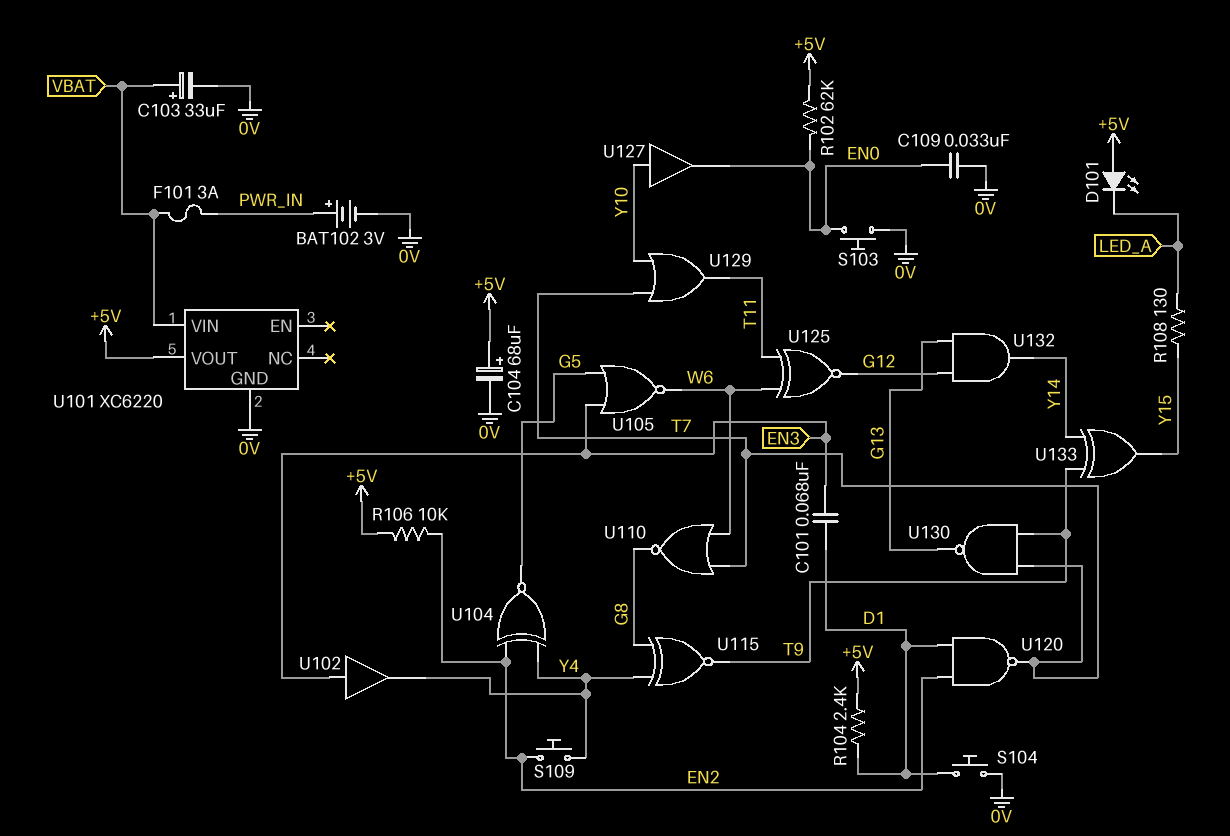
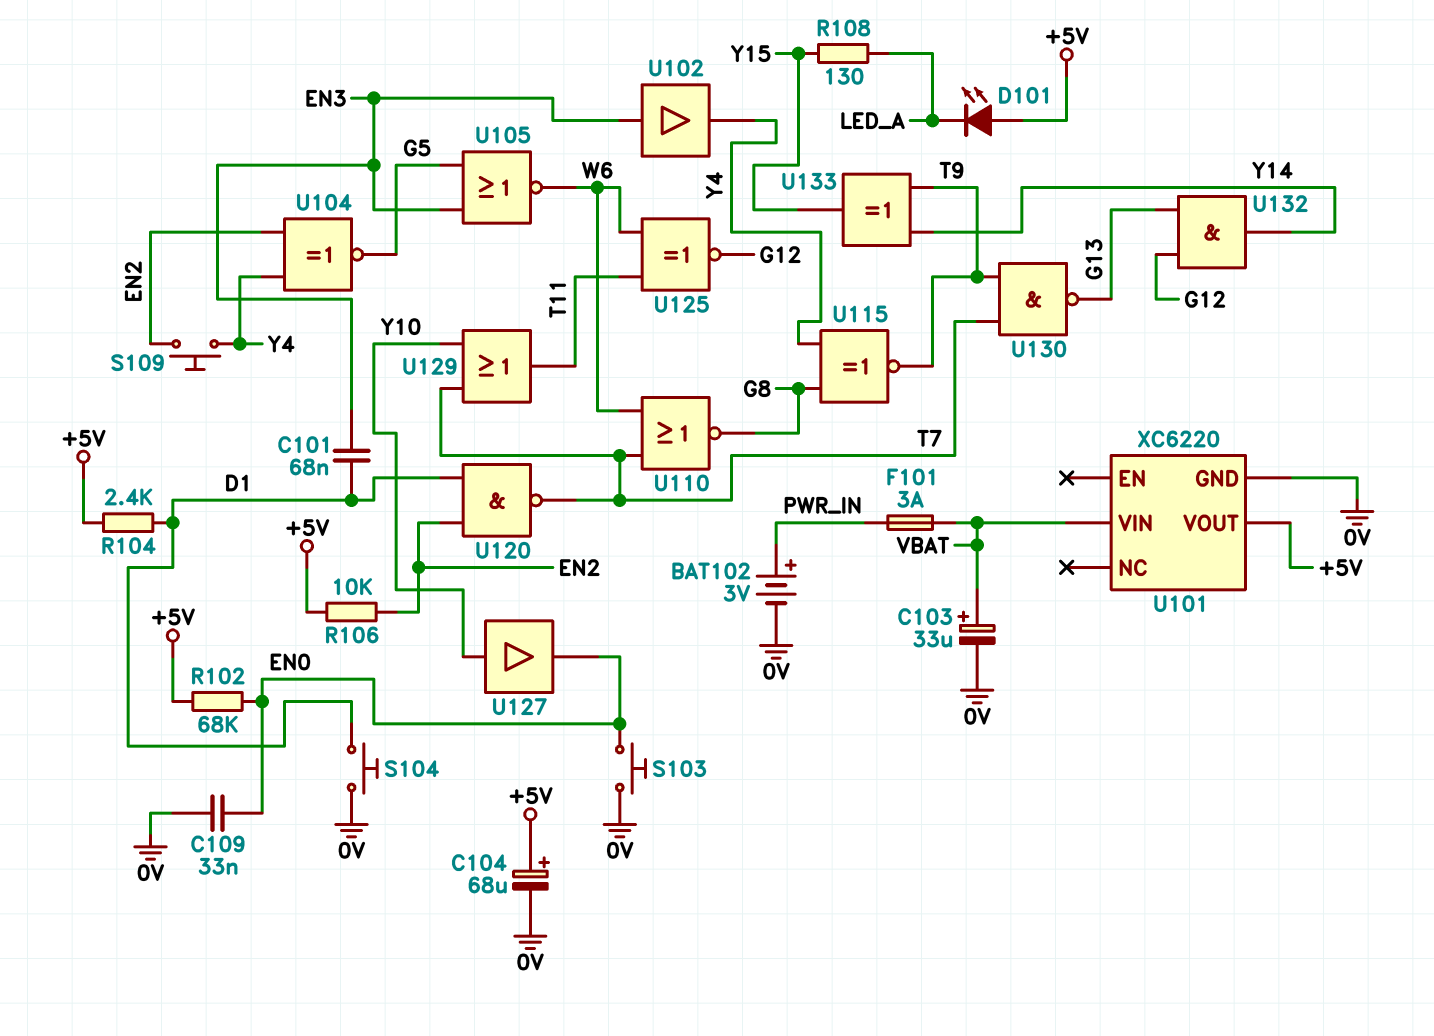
R102: 62k (+5V, EN0) -> 68k (+5V, EN0)

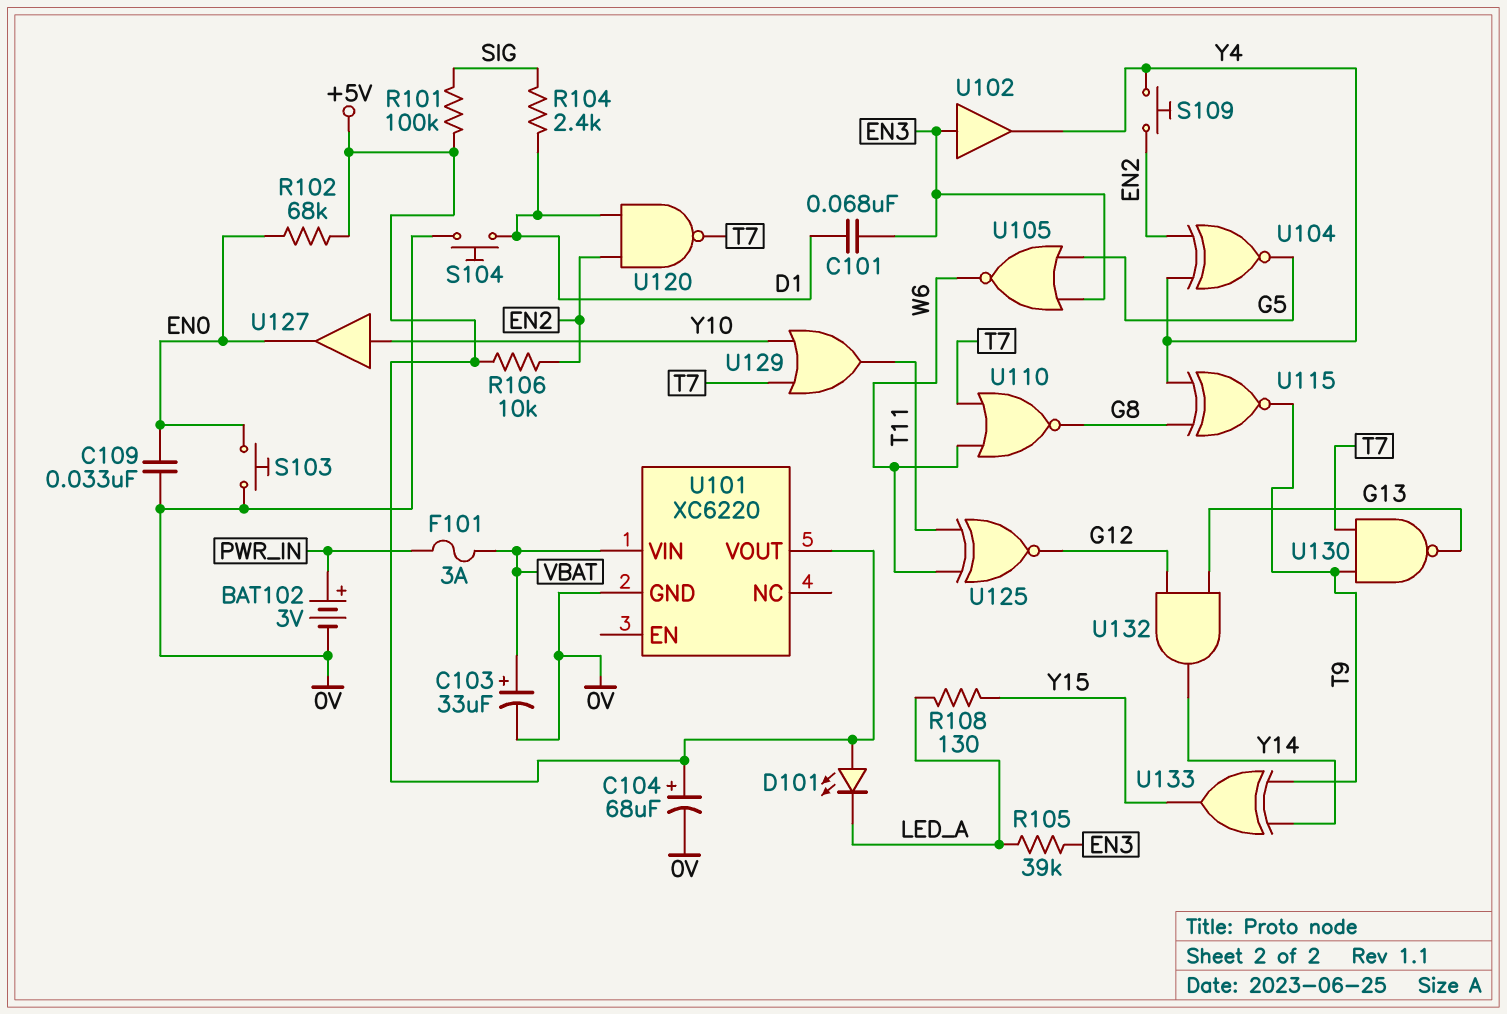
R101: none -> 100k (+5V, SIG)
R104: 2.4k (+5V, D1) -> 2.4k (D1, SIG)
R105: none -> 39k (EN3, LED_A)

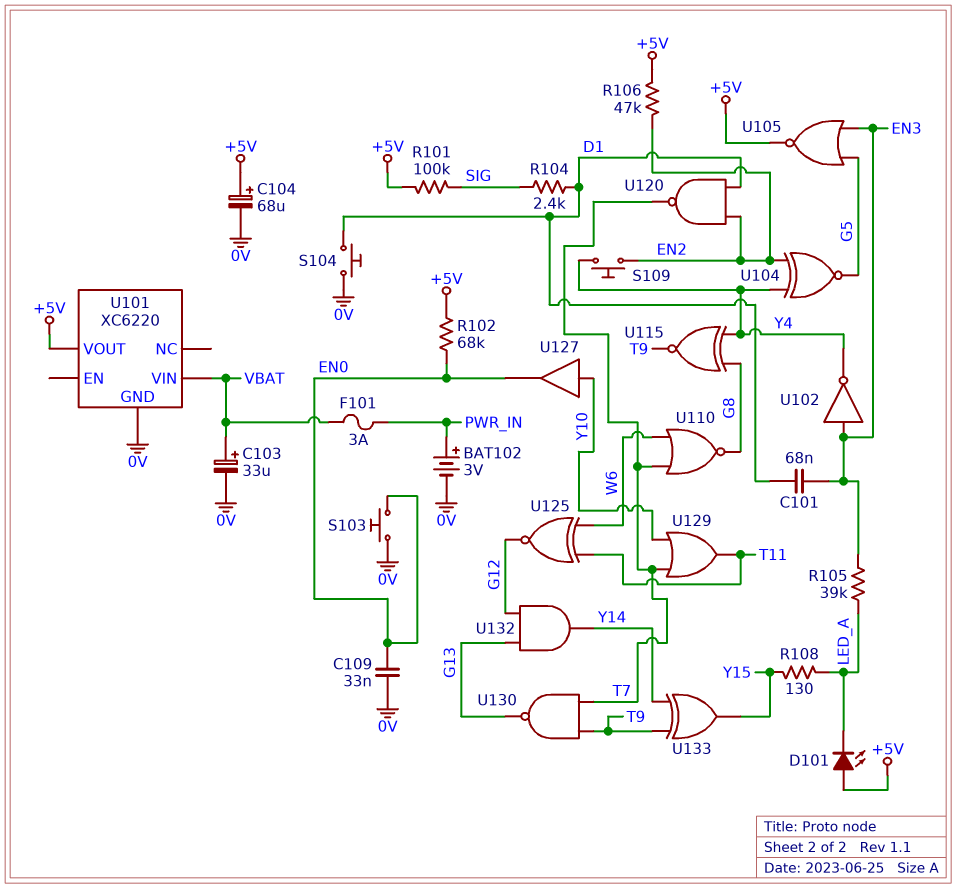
R106: 10k (+5V, EN2) -> 47k (+5V, EN2)
U102: buffer (in EN3, out Y4) -> NOT (in EN3, out Y4)
U105: NOR (in EN3, in G5, out W6) -> NOR (in EN3, in G5, out +5V)

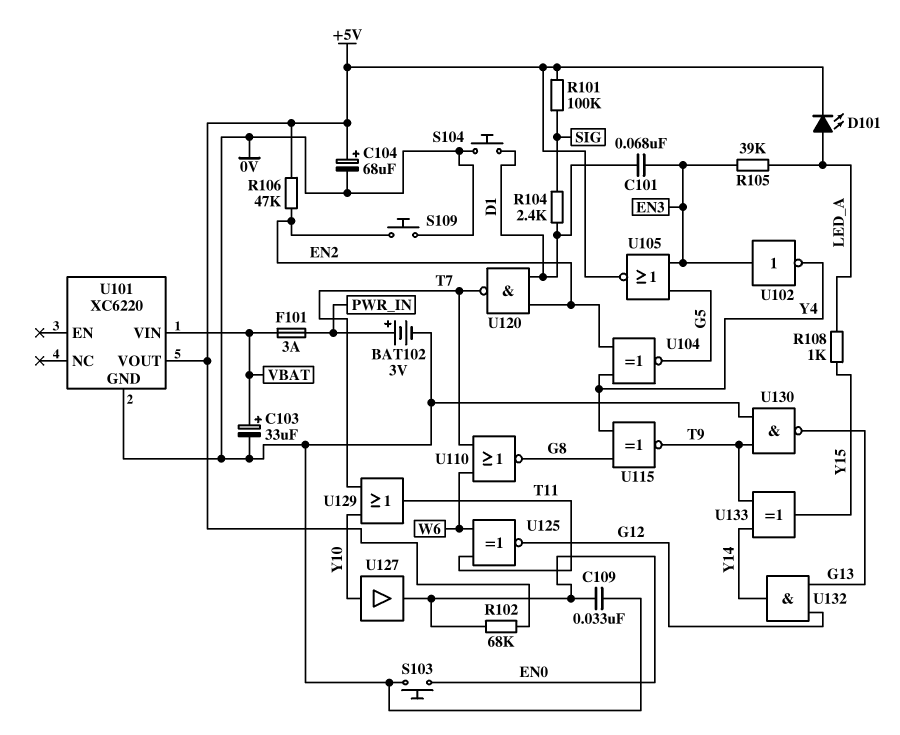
D101: LED (A +5V, K LED_A) -> LED (A LED_A, K +5V)
R108: 130 (LED_A, Y15) -> 1k (LED_A, Y15)
S109: button (EN2, Y4) -> button (0V, EN2)
U130: NAND (in T7, in T9, out G13) -> NAND (in 0V, in T9, out G13)

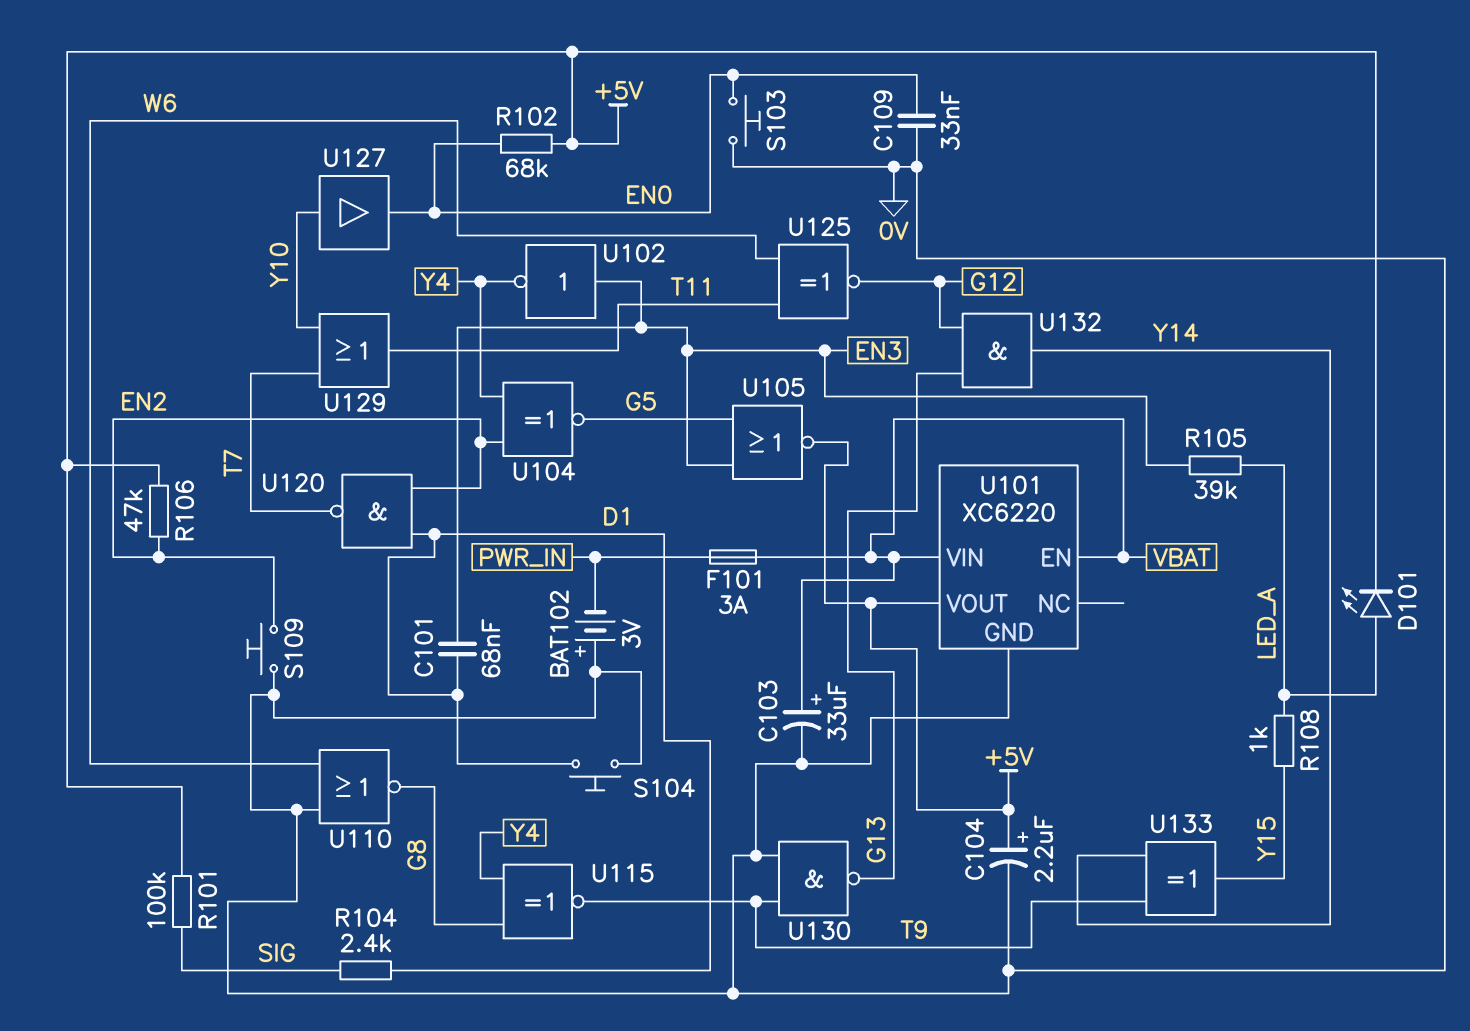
BAT102: 3V (plus PWR_IN, minus 0V) -> 3V (plus 0V, minus PWR_IN)
C104: 68uF (plus +5V, minus 0V) -> 2.2uF (plus +5V, minus 0V)
U101 pin EN: none -> VBAT
U110: NOR (in T7, in W6, out G8) -> NOR (in 0V, in W6, out G8)

